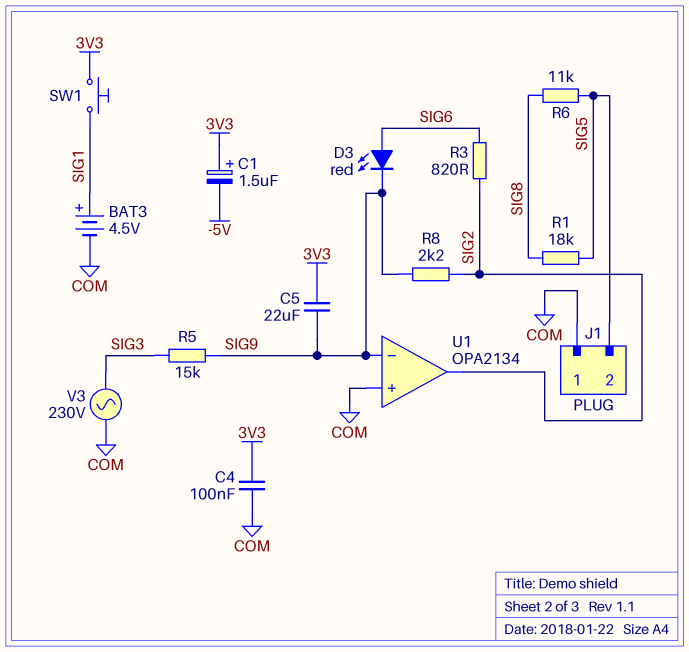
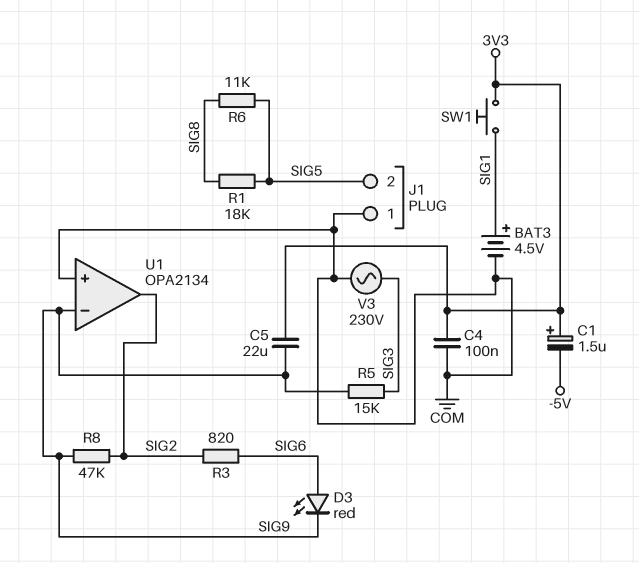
R8: 2.2k (SIG2, SIG9) -> 47k (SIG2, SIG9)

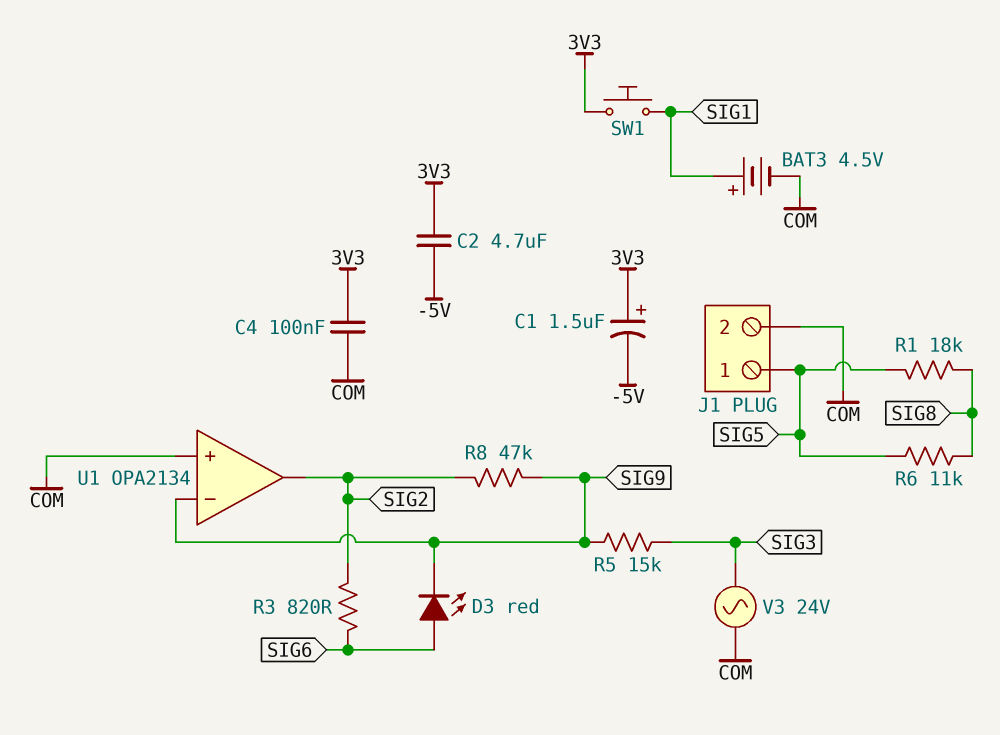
C2: none -> 4.7uF (-5V, 3V3)
C5: 22uF (3V3, SIG9) -> none
J1 pin 1: COM -> SIG5
J1 pin 2: SIG5 -> COM
V3: AC 230V (COM, SIG3) -> AC 24V (COM, SIG3)

